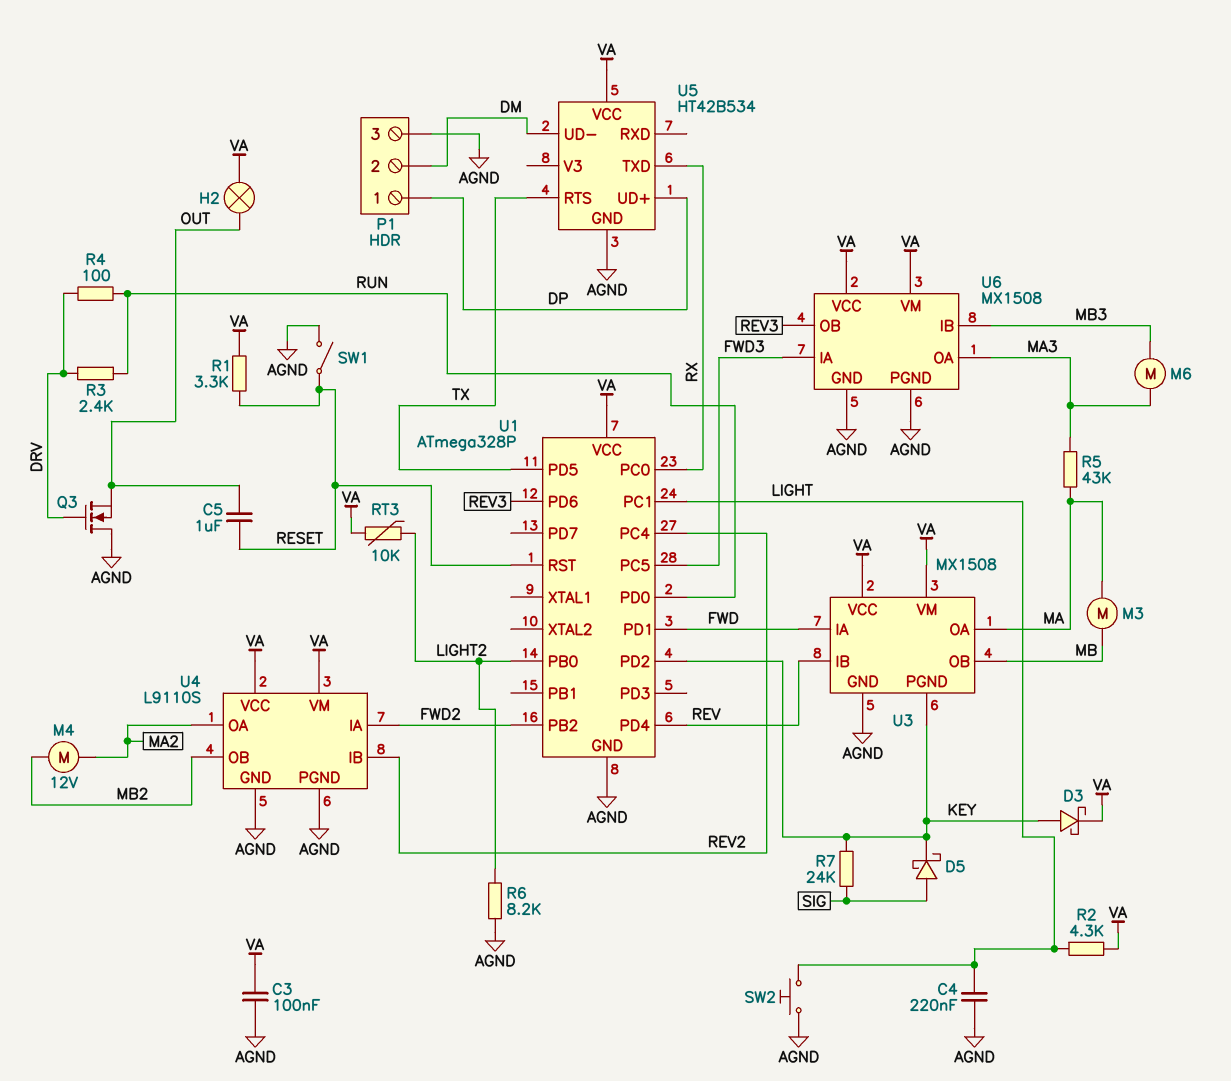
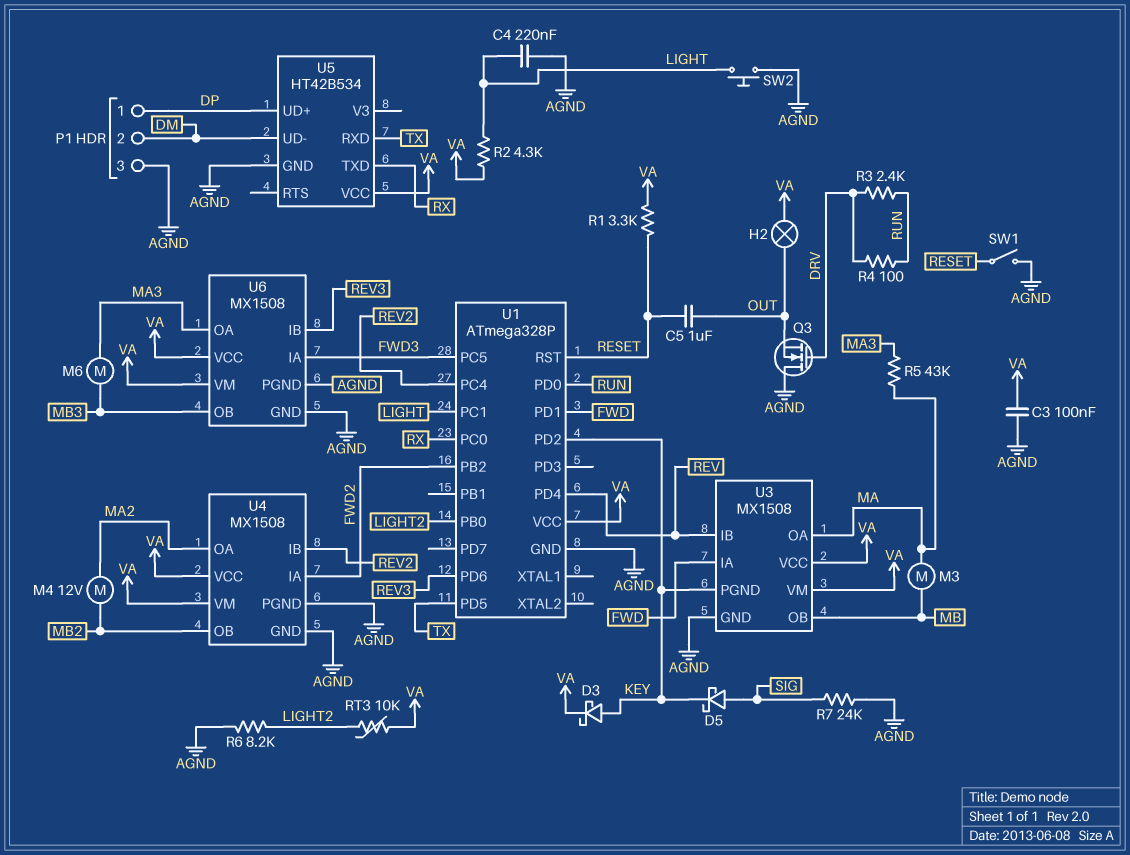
R7: 24k (KEY, SIG) -> 24k (AGND, SIG)
U4: L9110S -> MX1508
U5 pin RTS: TX -> none
U5 pin RXD: none -> TX
U6 pin IB: MB3 -> REV3
U6 pin OB: REV3 -> MB3

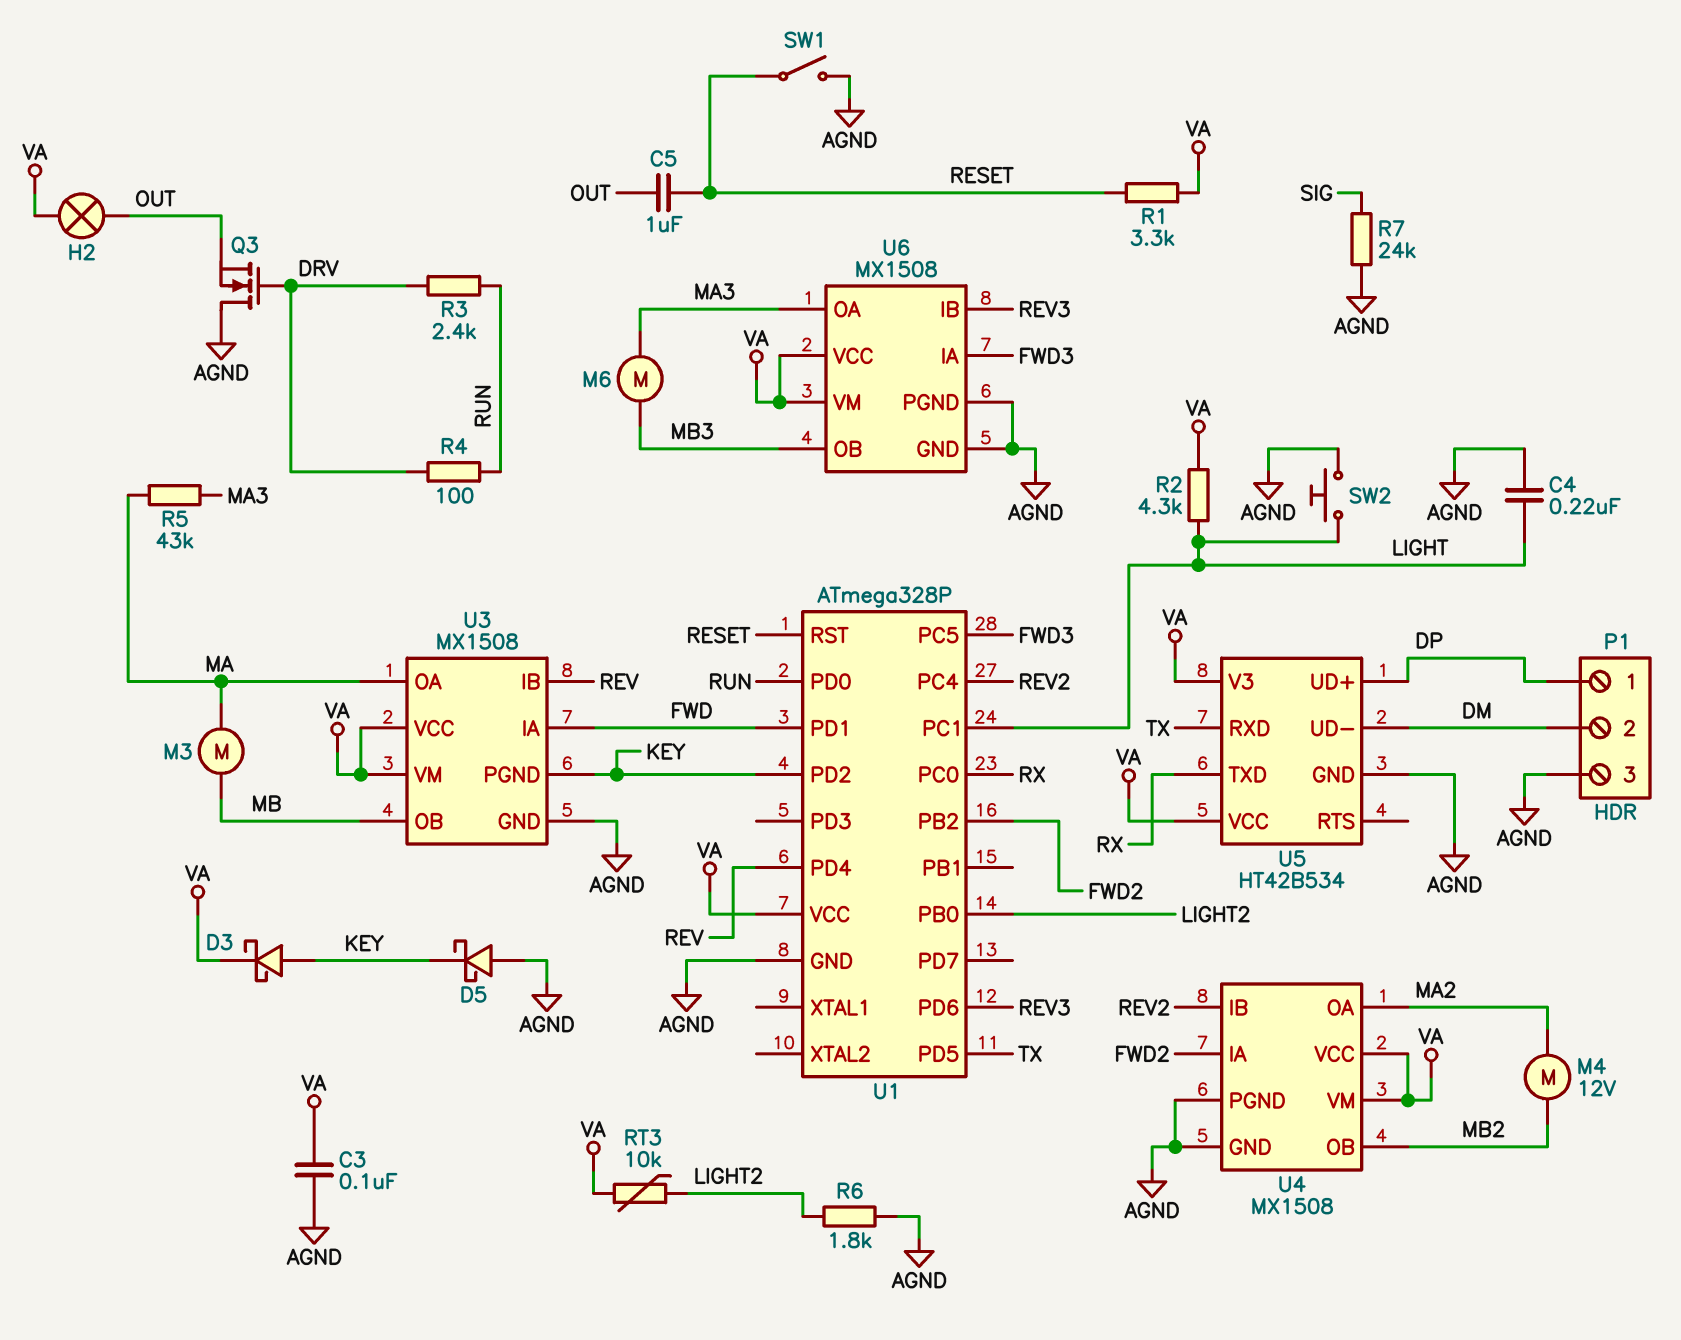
D5: schottky (A SIG, K KEY) -> schottky (A AGND, K KEY)
R6: 8.2k (AGND, LIGHT2) -> 1.8k (AGND, LIGHT2)
U5 pin V3: none -> VA

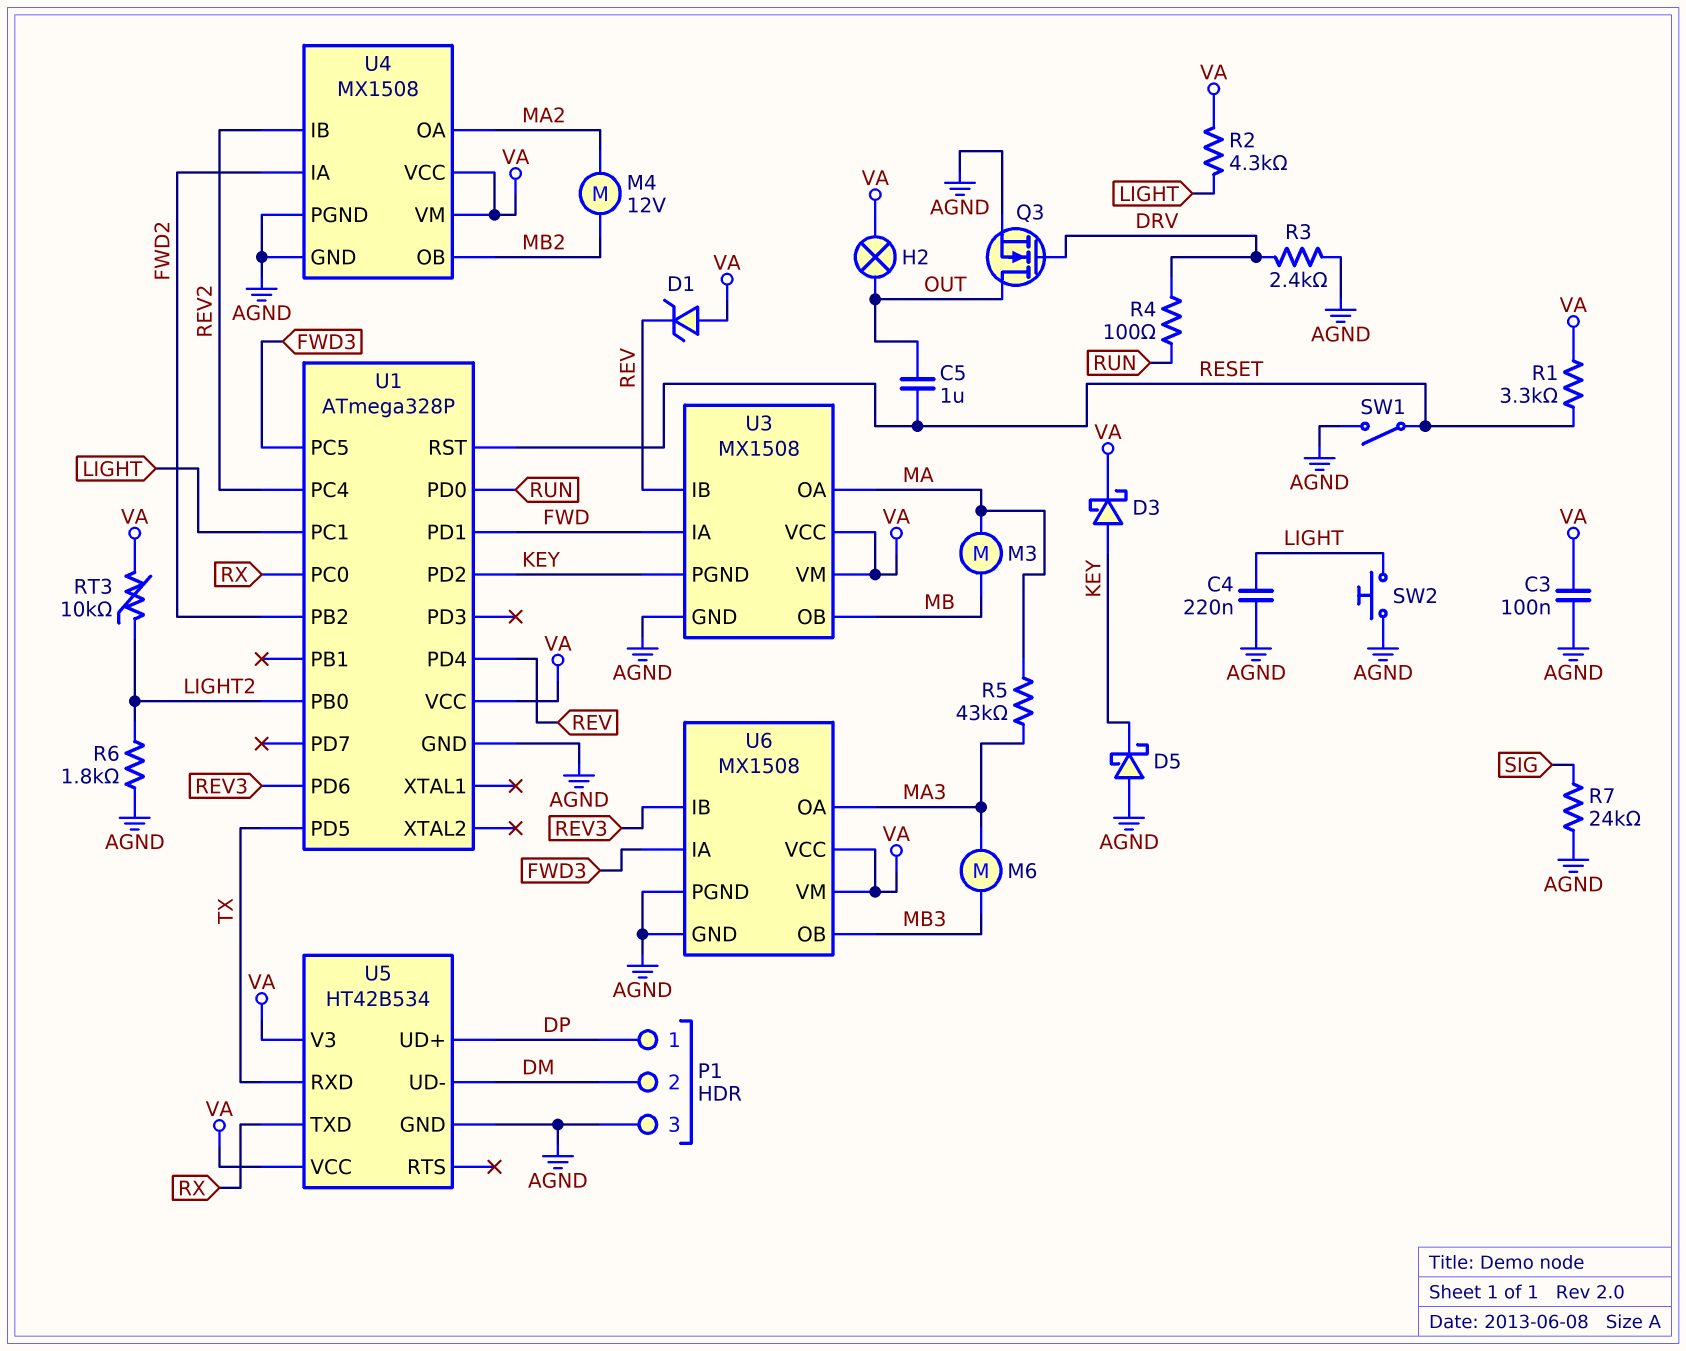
D1: none -> zener (A VA, K REV)
Q3: NMOS (G DRV, D AGND, S OUT) -> NMOS (G DRV, D OUT, S AGND)
R3: 2.4k (DRV, RUN) -> 2.4k (AGND, DRV)

